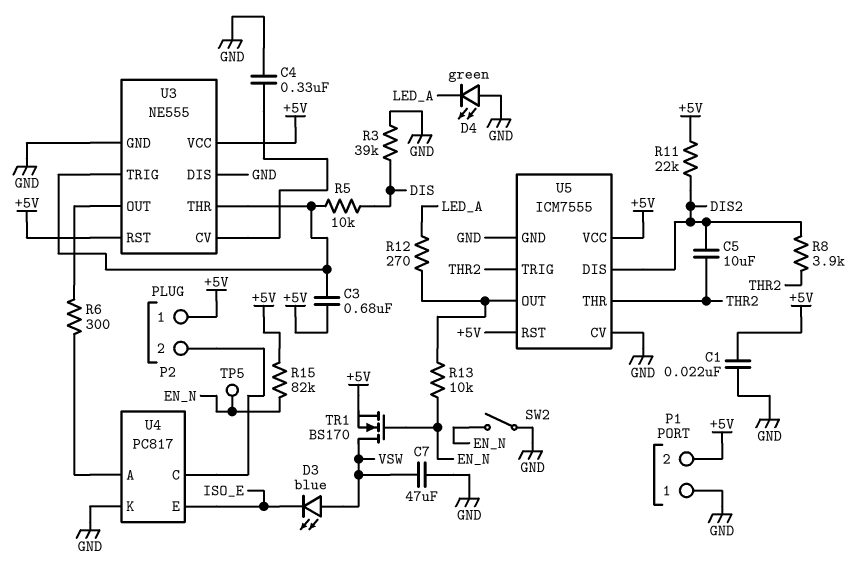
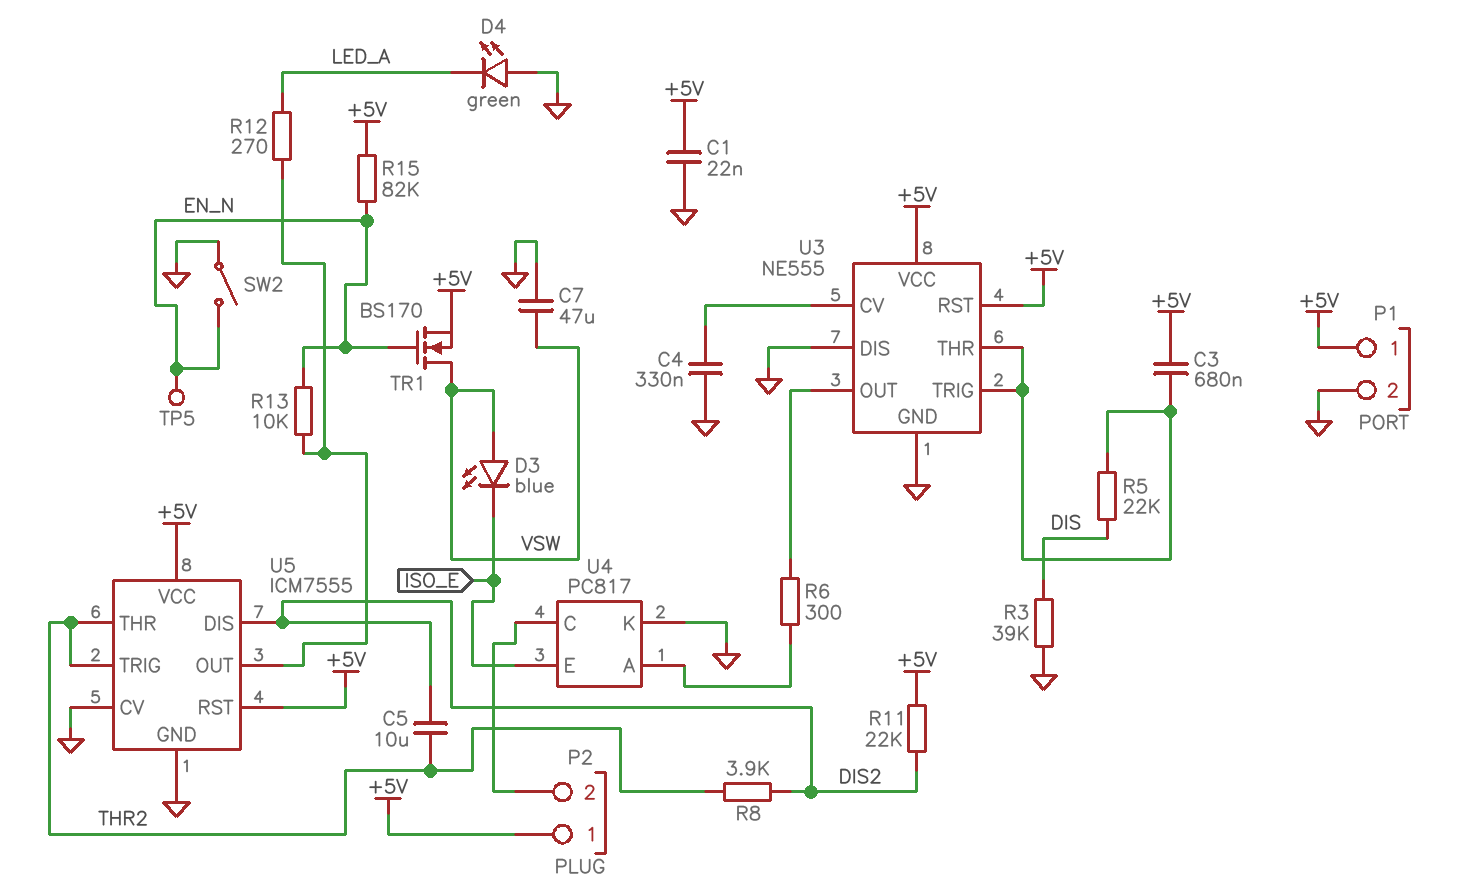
P1 pin 1: GND -> +5V
P1 pin 2: +5V -> GND
R5: 10k (DIS, U3/THR) -> 22k (DIS, U3/THR)

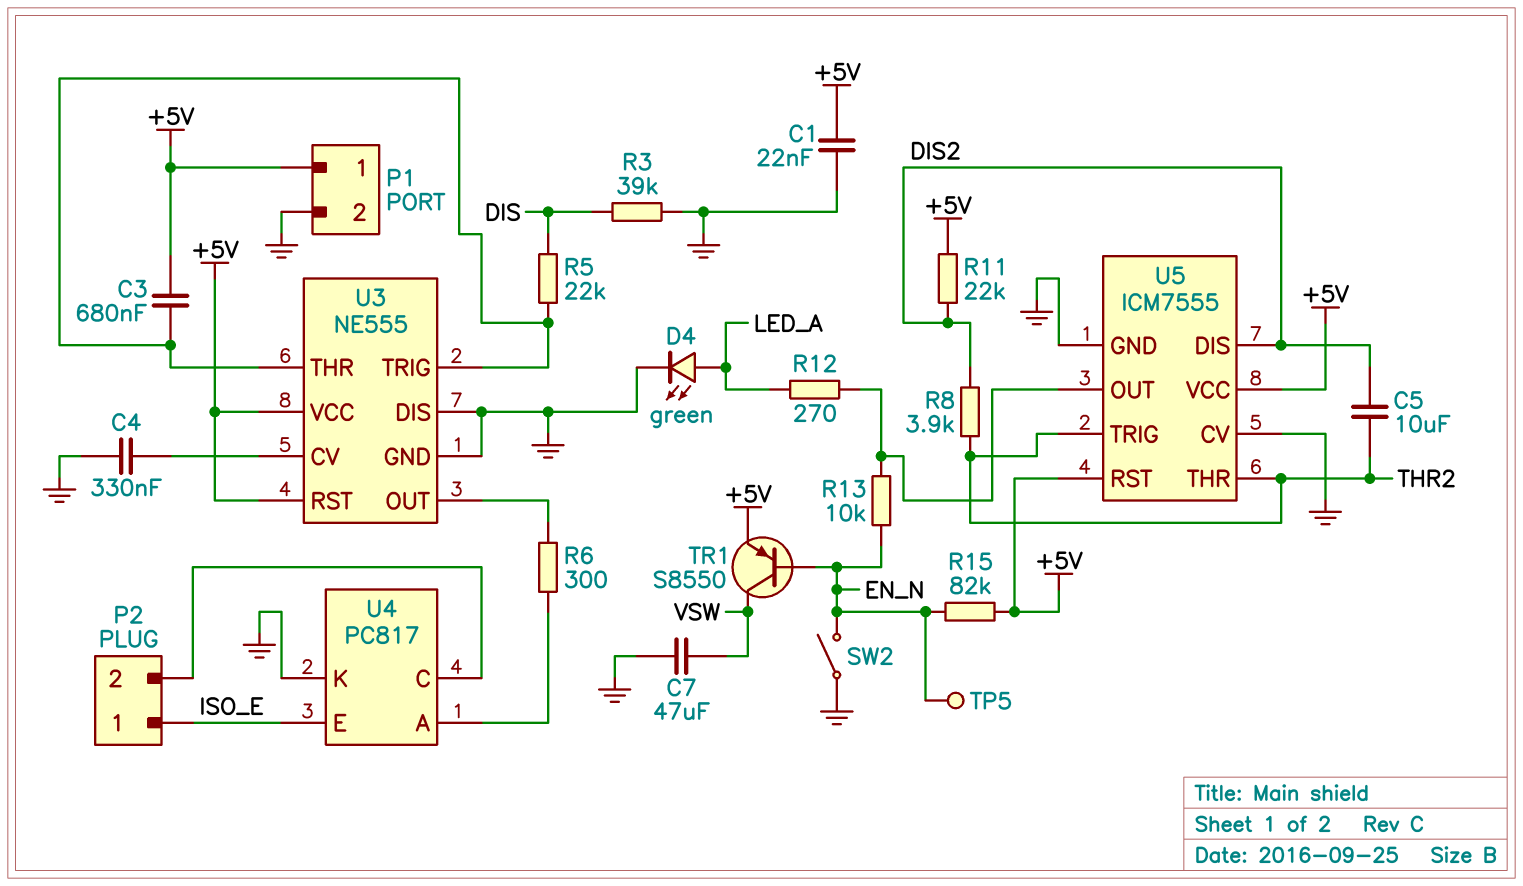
D3: LED blue (A VSW, K ISO_E) -> none
D4: LED green (A GND, K LED_A) -> LED green (A LED_A, K GND)
P2 pin 1: +5V -> ISO_E
TR1: NMOS BS170 (G EN_N, D VSW, S +5V) -> PNP S8550 (B EN_N, C VSW, E +5V)

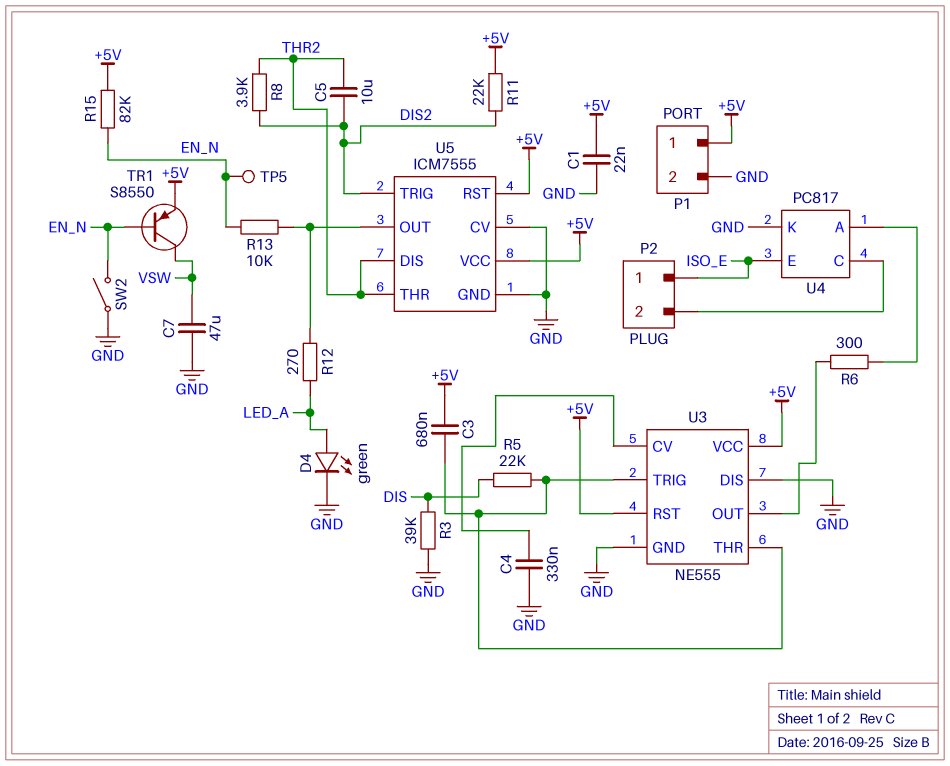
U5 pin DIS: DIS2 -> THR2
U5 pin TRIG: THR2 -> DIS2

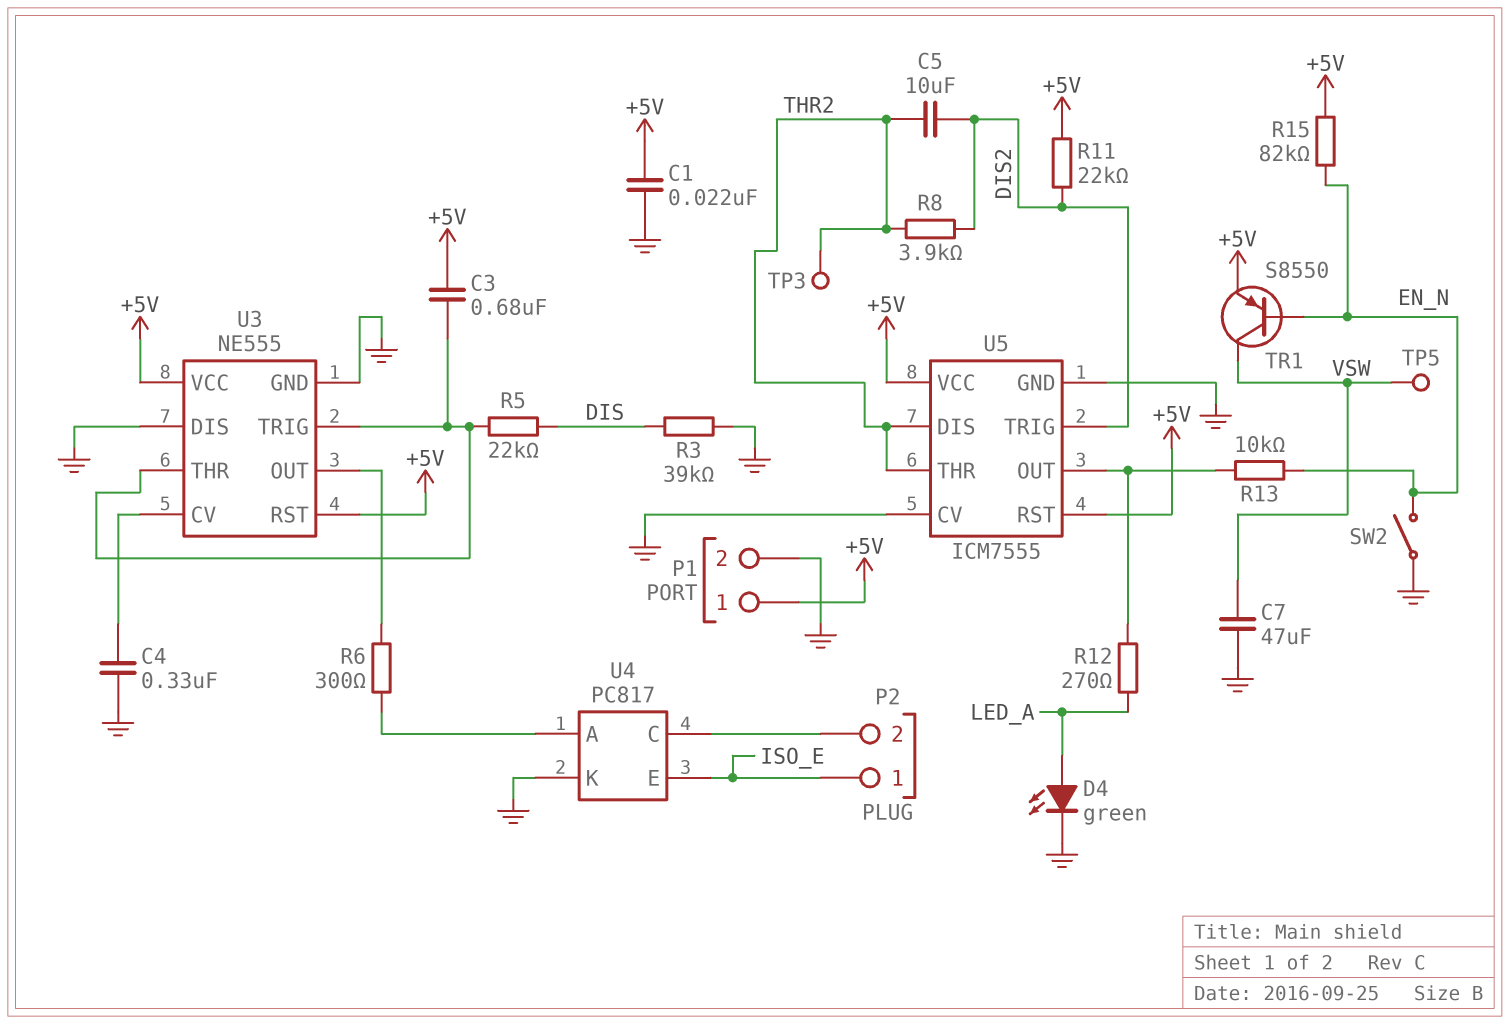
TP3: none -> test point (THR2)
TP5: test point (EN_N) -> test point (VSW)

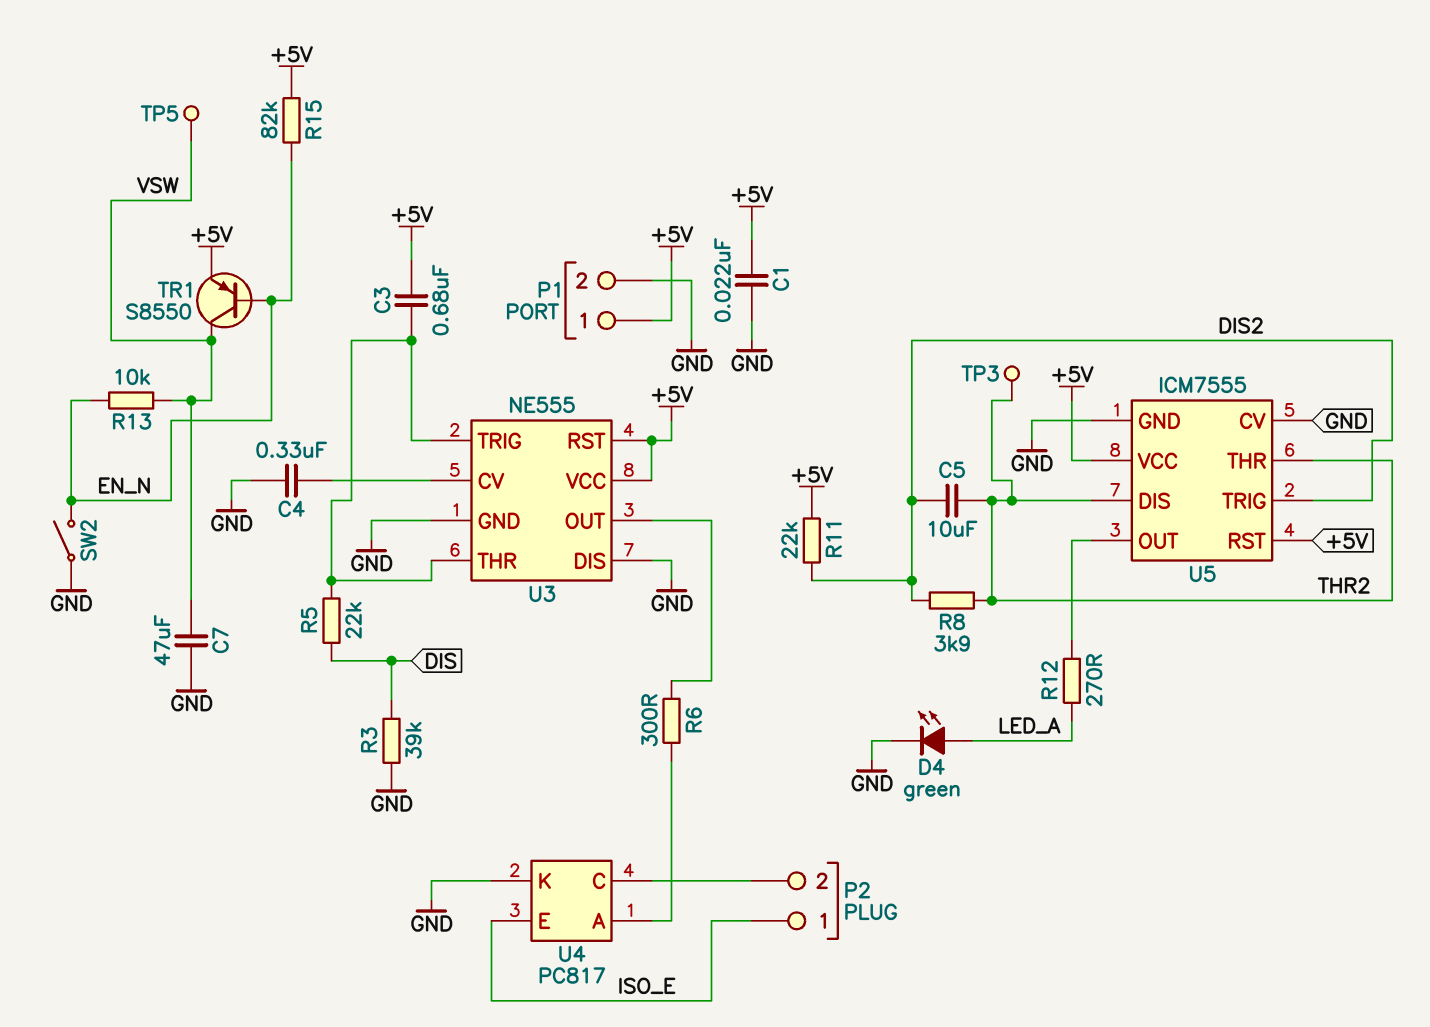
R13: 10k (EN_N, U5/OUT) -> 10k (EN_N, VSW)

